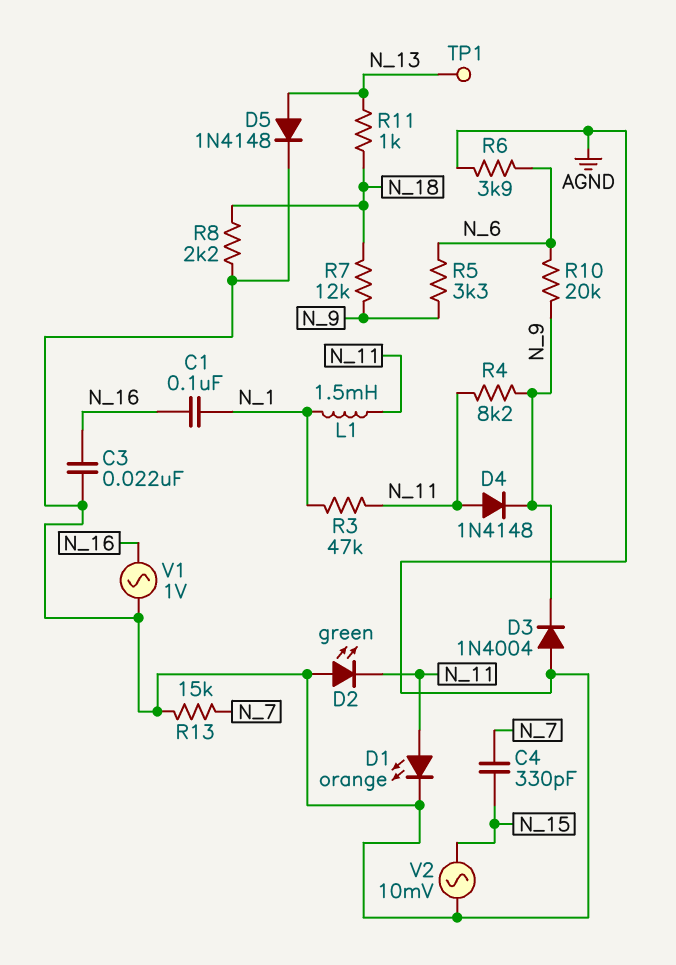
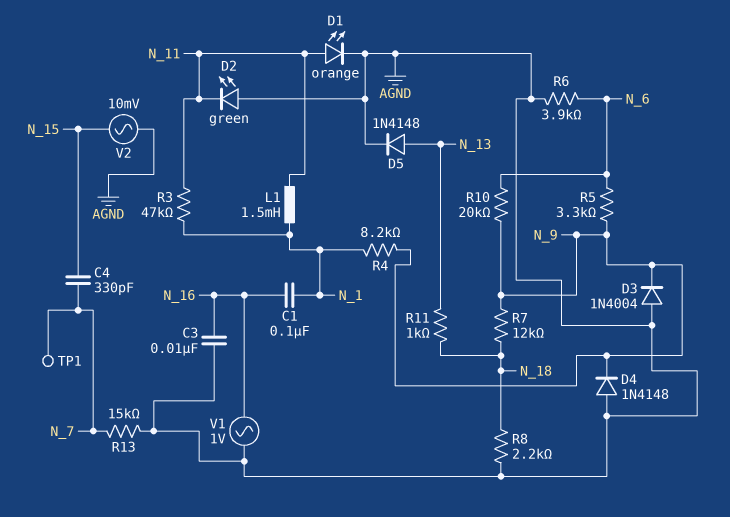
C3: 22nF (AGND, N_16) -> 10nF (AGND, N_16)
D4: diode 1N4148 (A N_11, K N_9) -> diode 1N4148 (A AGND, K N_9)
R4: 8.2k (N_9, N_11) -> 8.2k (N_1, N_9)
TP1: test point (N_13) -> test point (N_7)

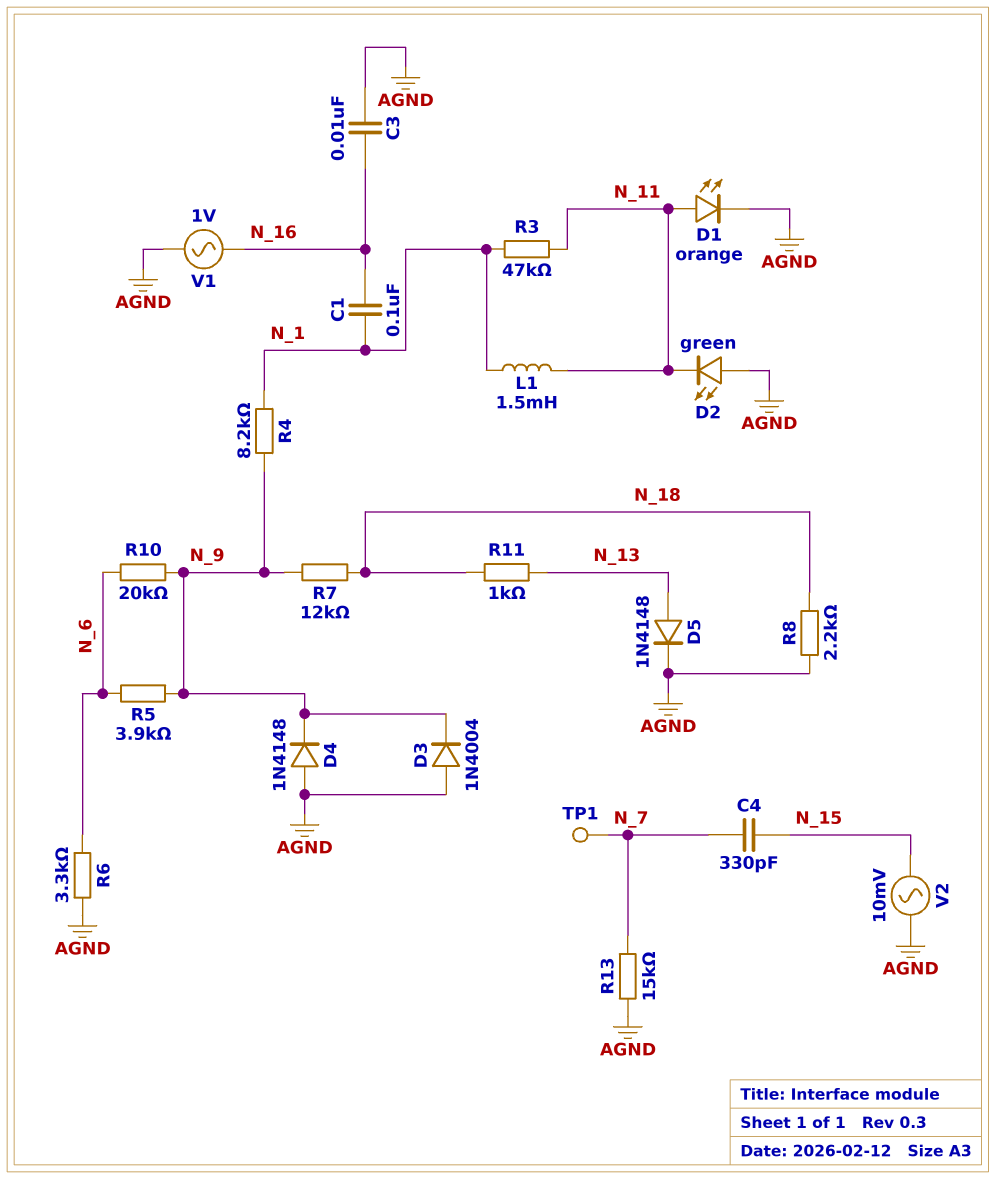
R5: 3.3k (N_6, N_9) -> 3.9k (N_6, N_9)
R6: 3.9k (AGND, N_6) -> 3.3k (AGND, N_6)

